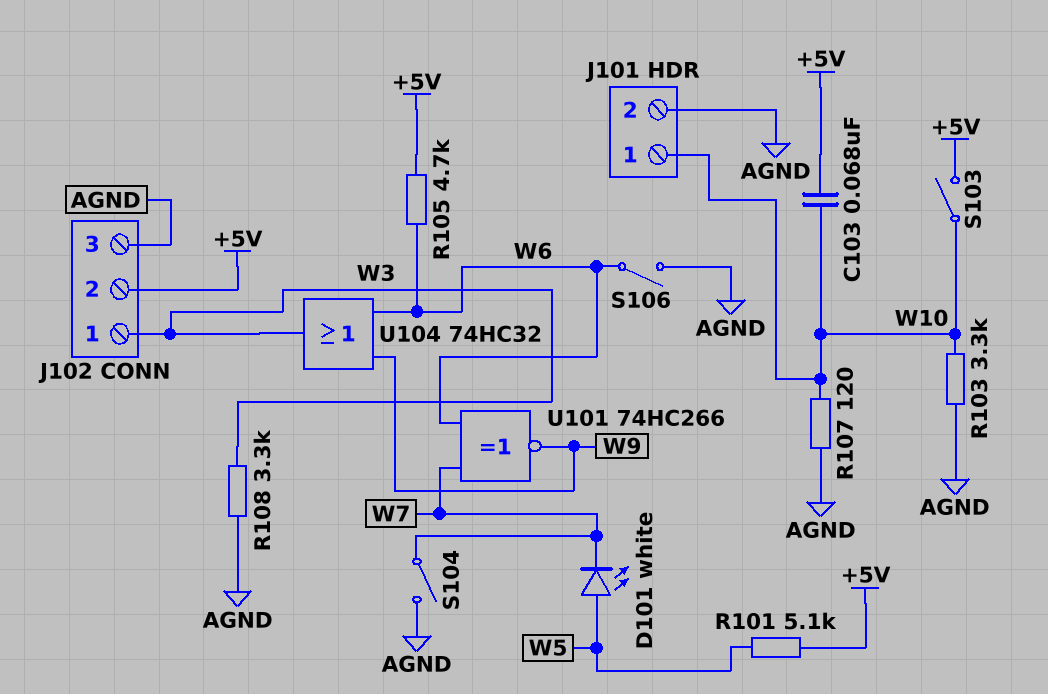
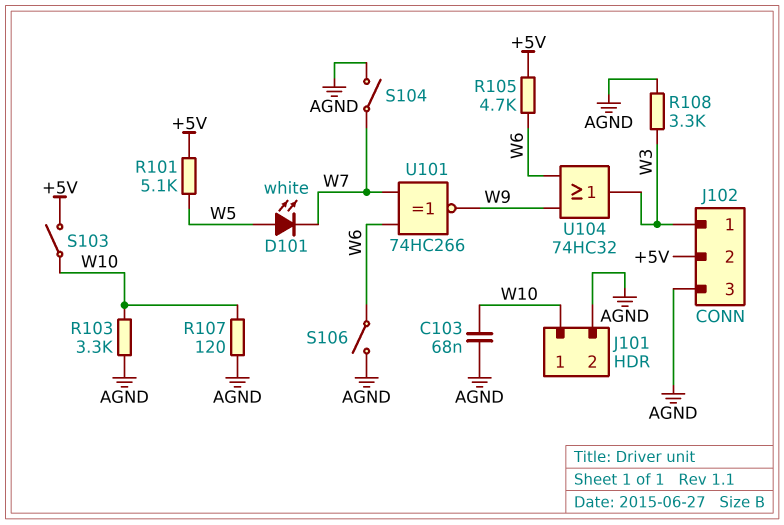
C103: 68nF (+5V, W10) -> 68nF (AGND, W10)

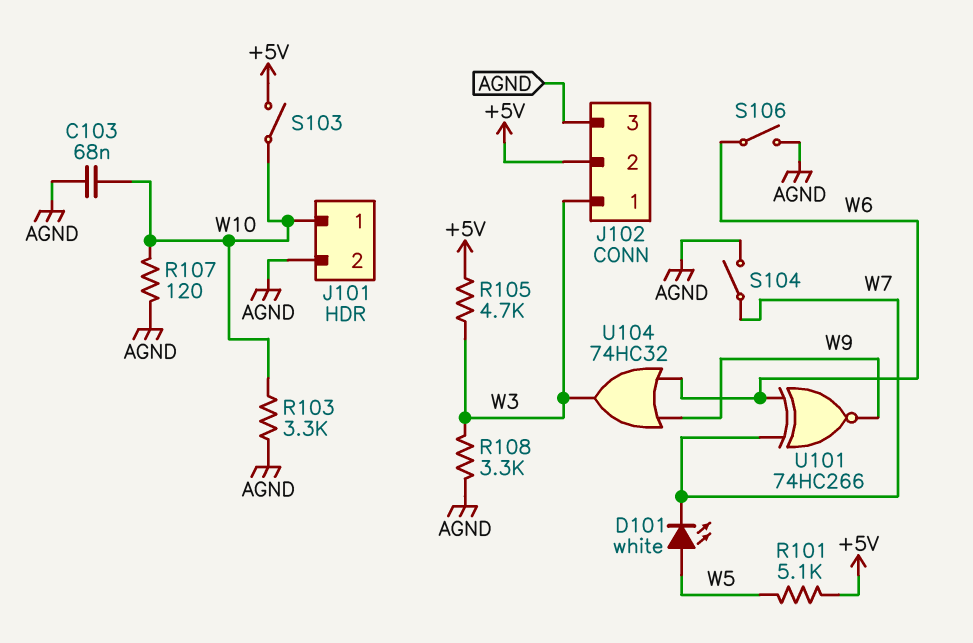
R105: 4.7k (+5V, W6) -> 4.7k (+5V, W3)

